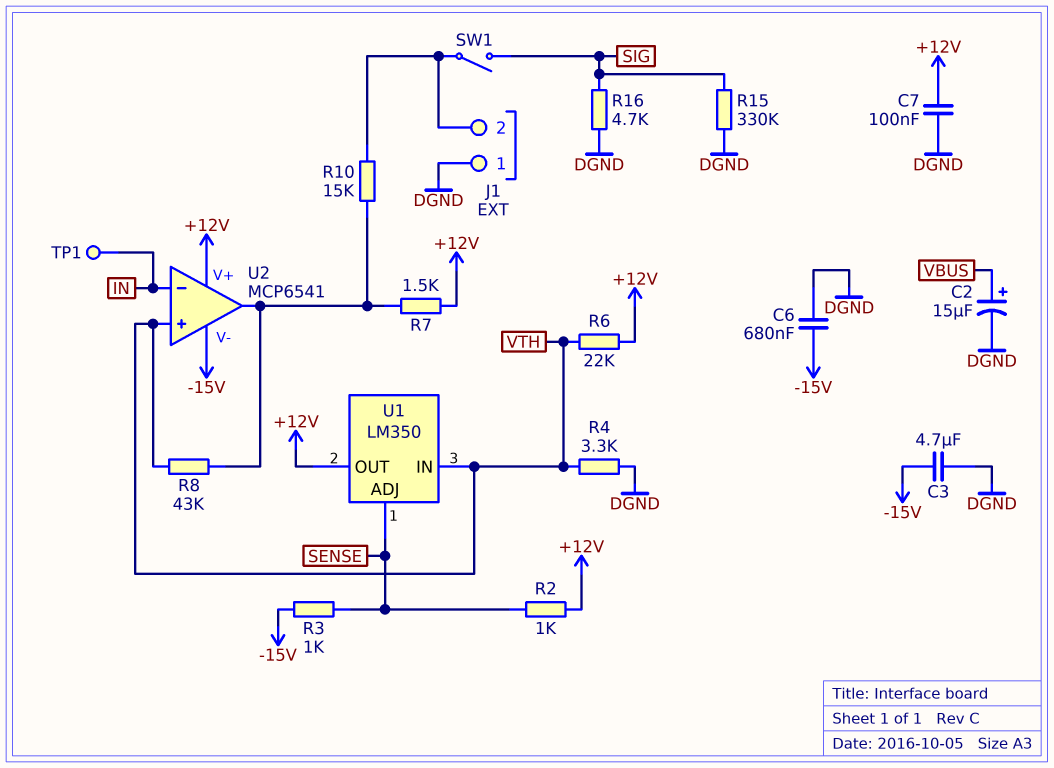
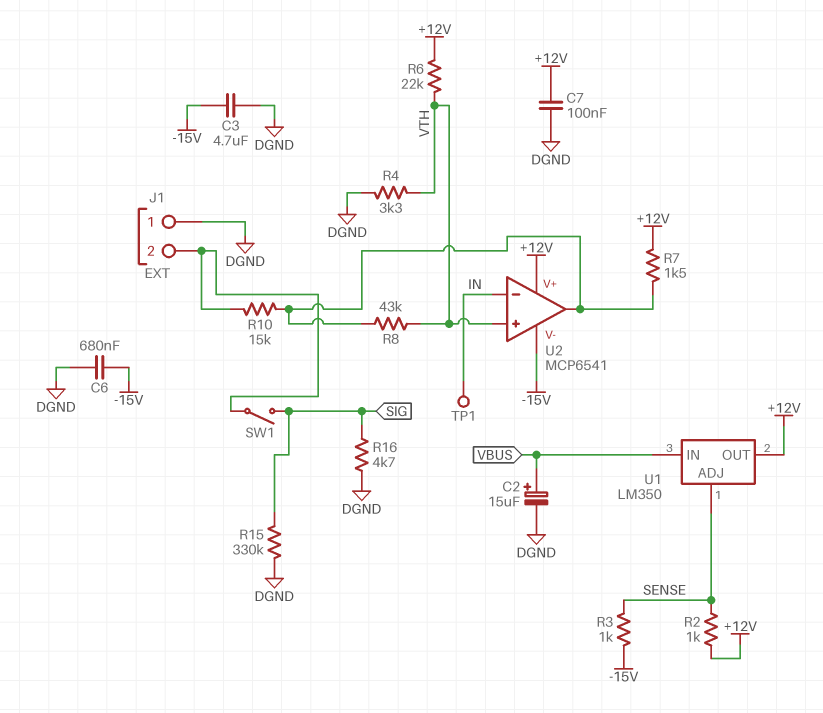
U1 pin IN: VTH -> VBUS

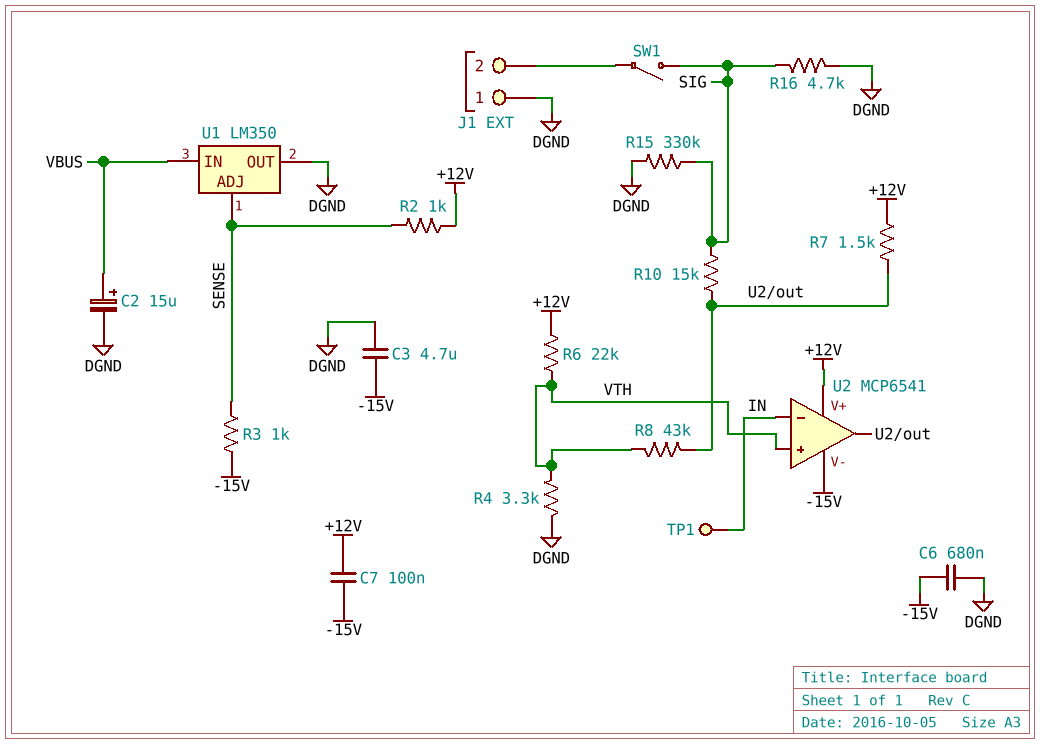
C7: 100nF (+12V, DGND) -> 100nF (+12V, -15V)
R10: 15k (J1/2, U2/out) -> 15k (SIG, U2/out)
U1 pin OUT: +12V -> DGND

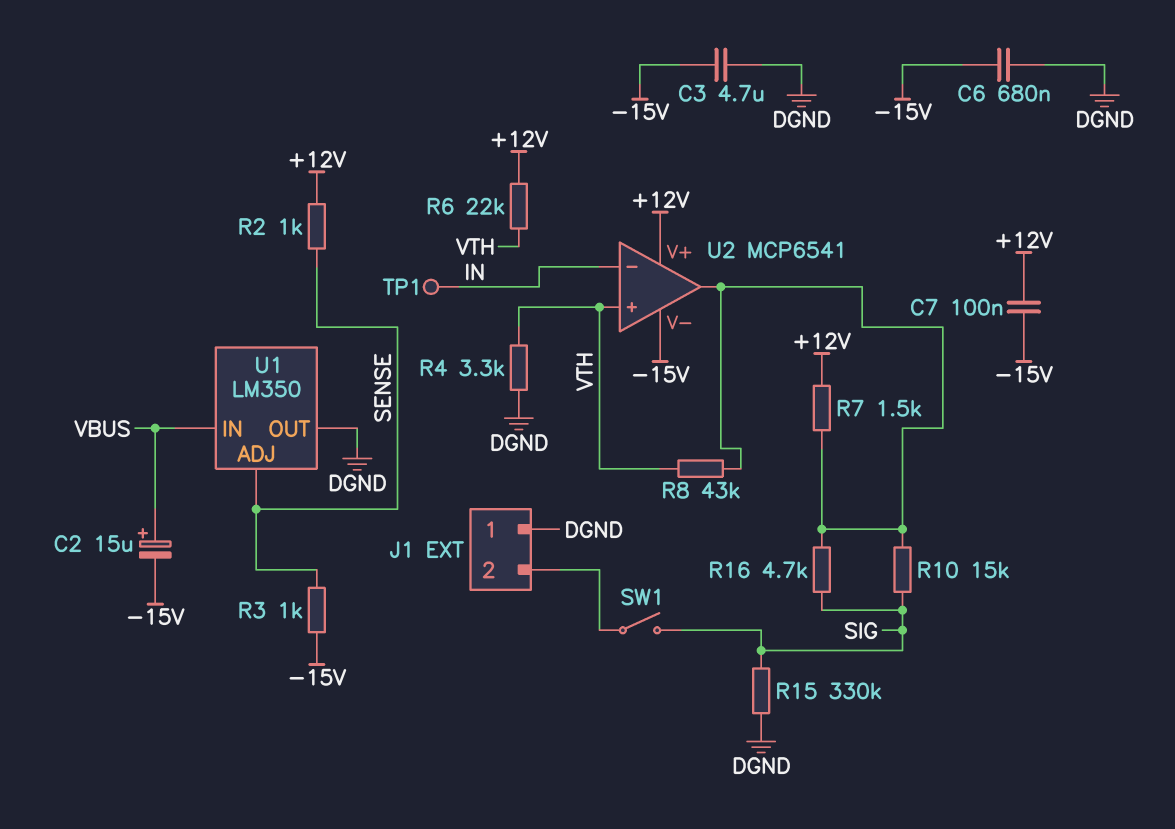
C2: 15uF (plus VBUS, minus DGND) -> 15uF (plus VBUS, minus -15V)
R16: 4.7k (DGND, SIG) -> 4.7k (SIG, U2/out)

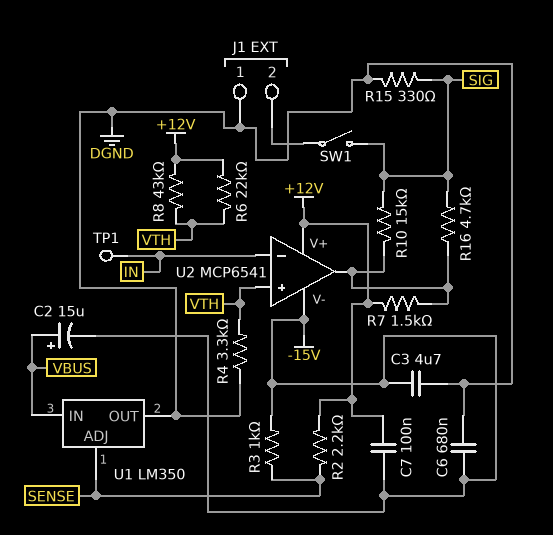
R2: 1k (+12V, SENSE) -> 2.2k (+12V, SENSE)
R8: 43k (U2/out, VTH) -> 43k (+12V, VTH)
R15: 330k (DGND, SIG) -> 330 (DGND, SIG)

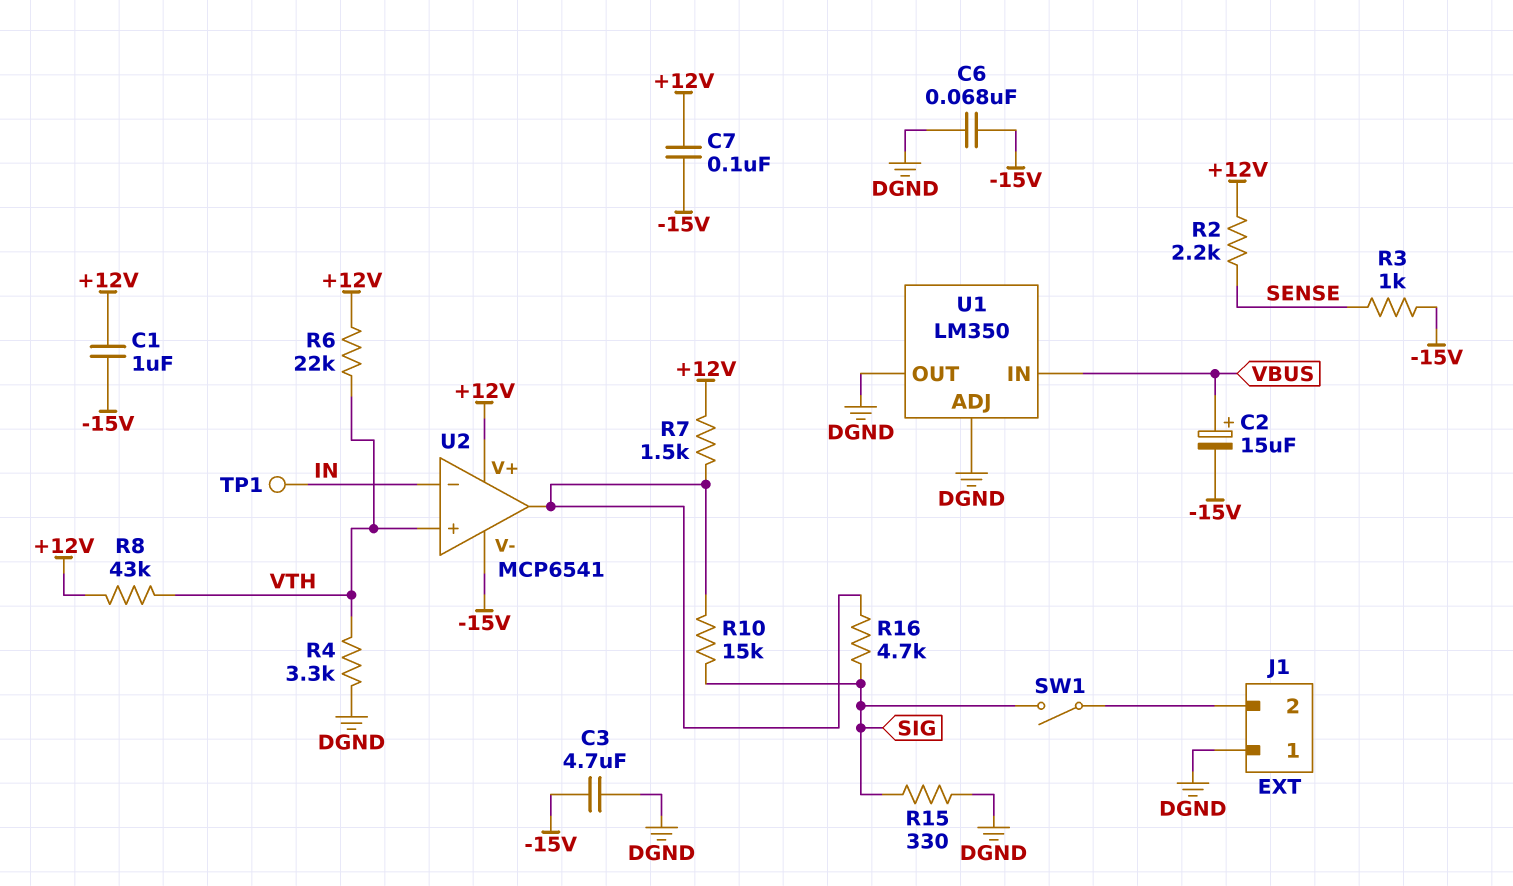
C1: none -> 1uF (+12V, -15V)
C6: 680nF (-15V, DGND) -> 68nF (-15V, DGND)
U1 pin ADJ: SENSE -> DGND

